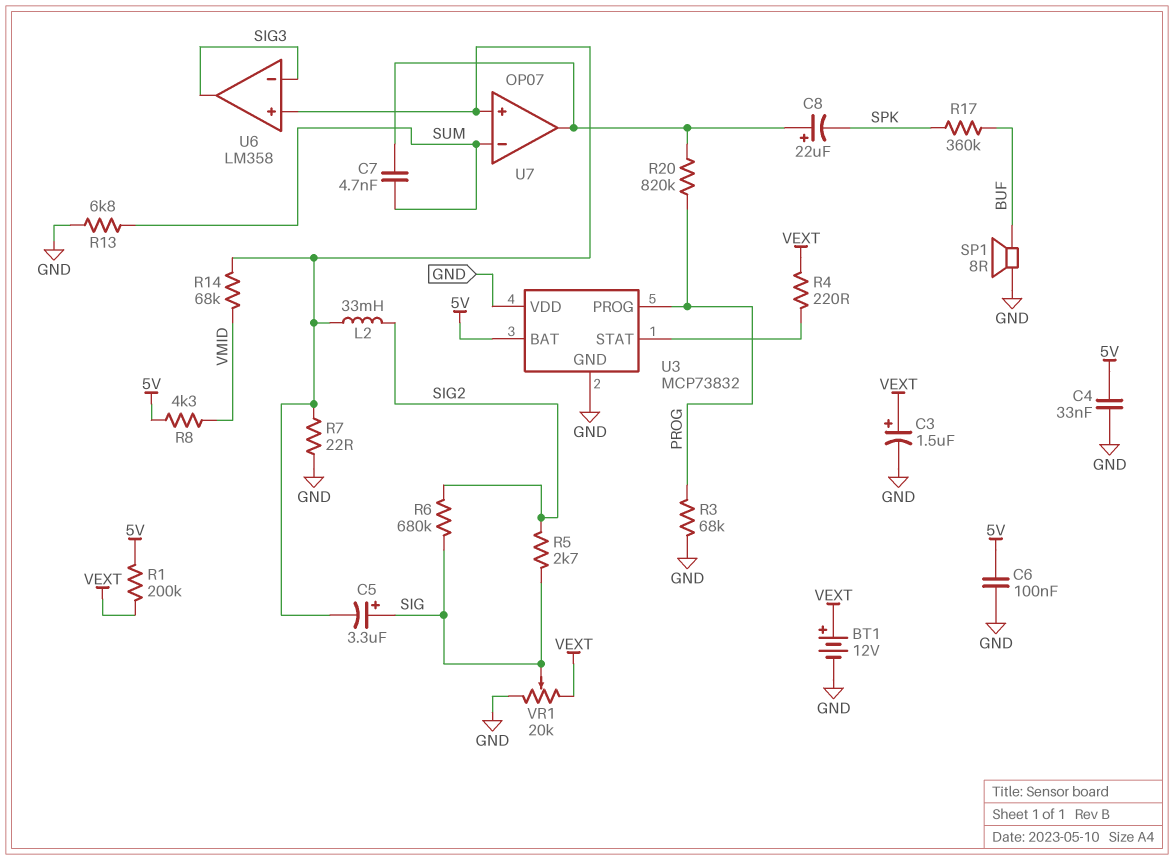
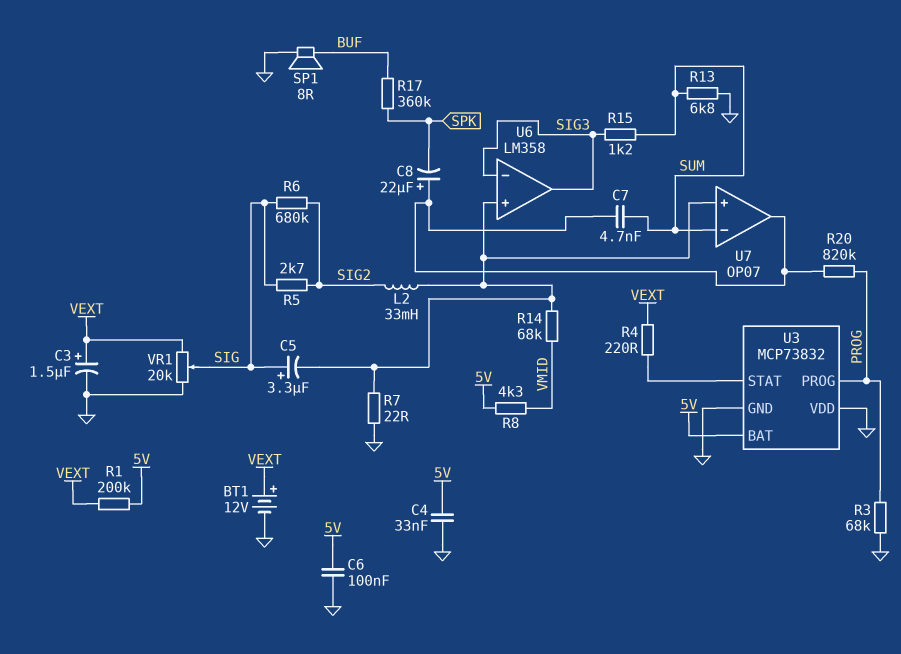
R15: none -> 1.2k (SIG3, SUM)

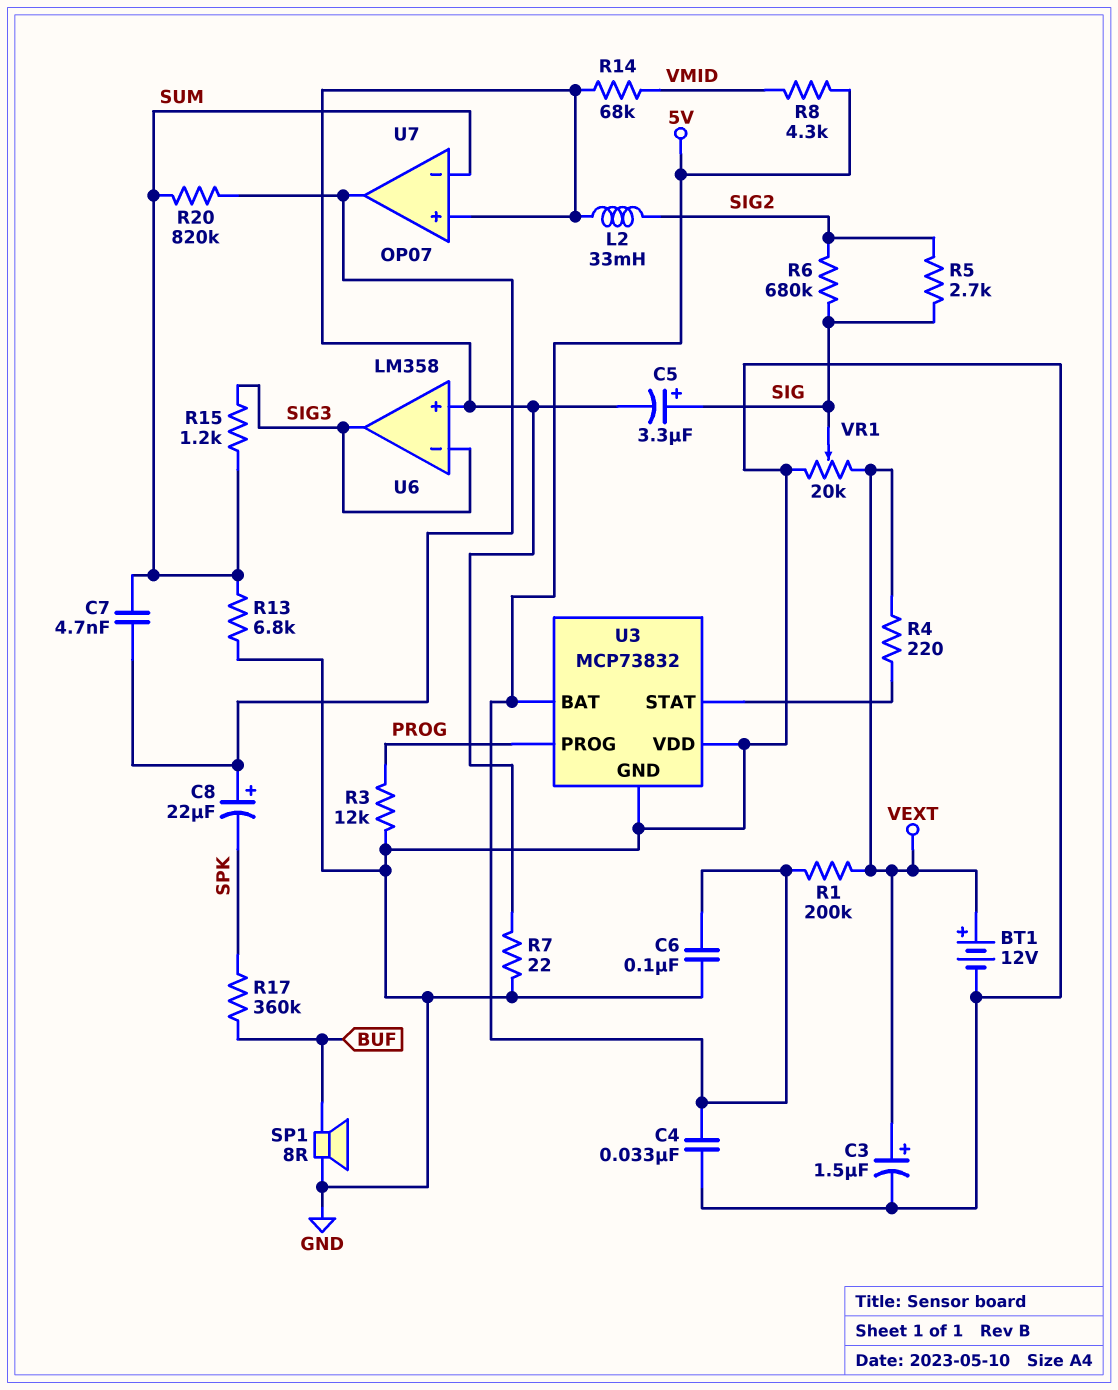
R3: 68k (GND, PROG) -> 12k (GND, PROG)
R20: 820k (PROG, U7/out) -> 820k (SUM, U7/out)

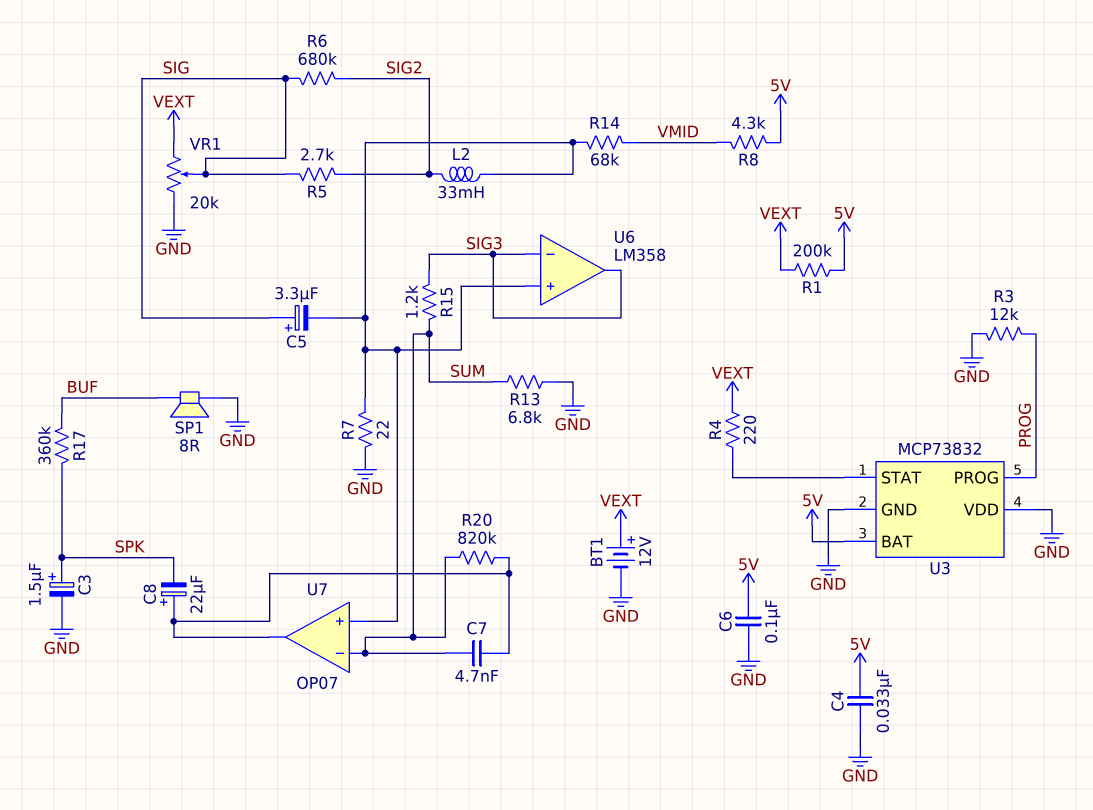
C3: 1.5uF (plus VEXT, minus GND) -> 1.5uF (plus SPK, minus GND)

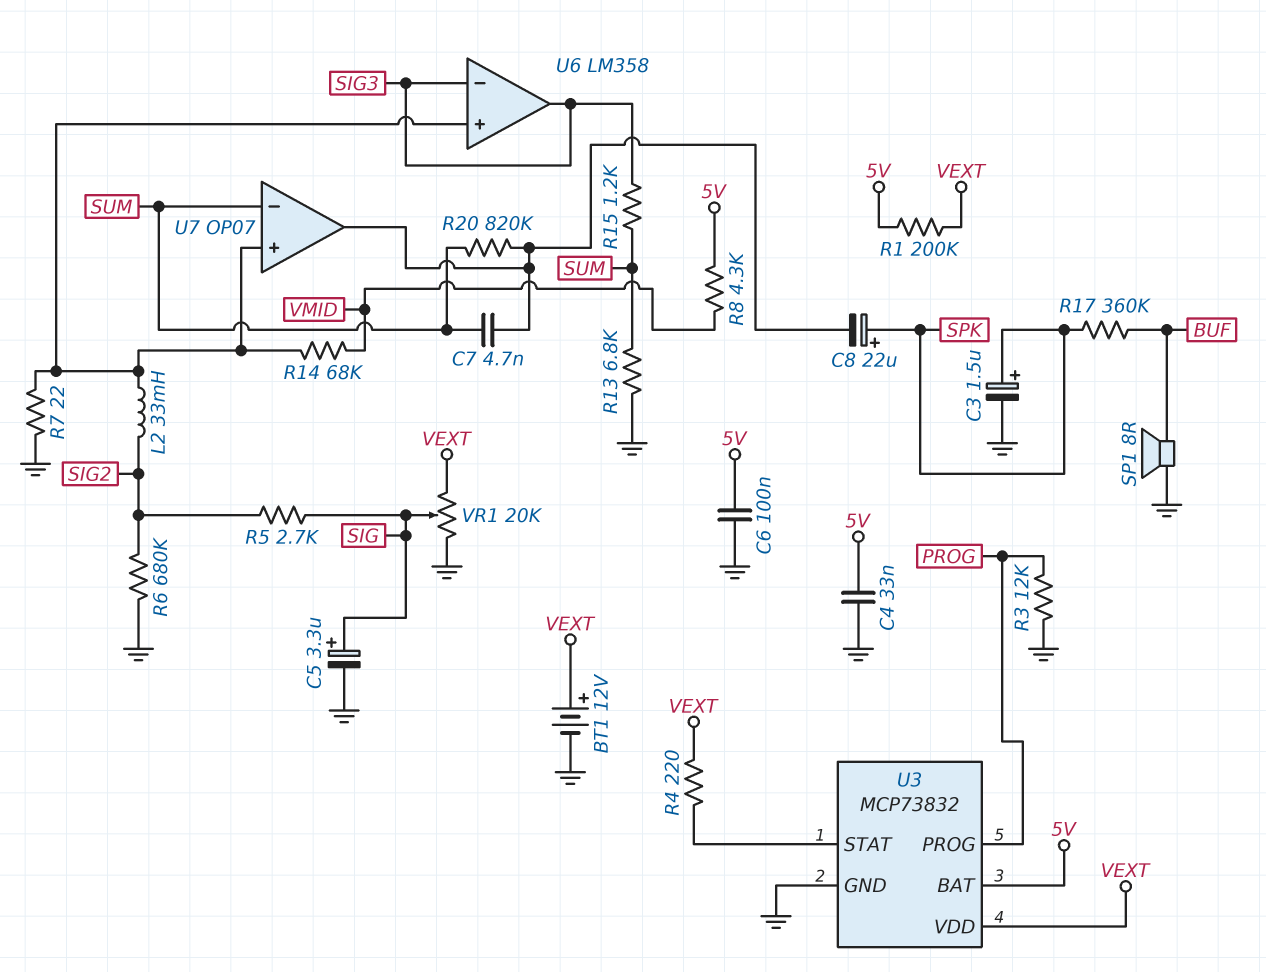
C5: 3.3uF (plus SIG, minus U6/in+) -> 3.3uF (plus SIG, minus GND)
C8: 22uF (plus U7/out, minus SPK) -> 22uF (plus SPK, minus U7/out)
R6: 680k (SIG, SIG2) -> 680k (GND, SIG2)
U3 pin VDD: GND -> VEXT

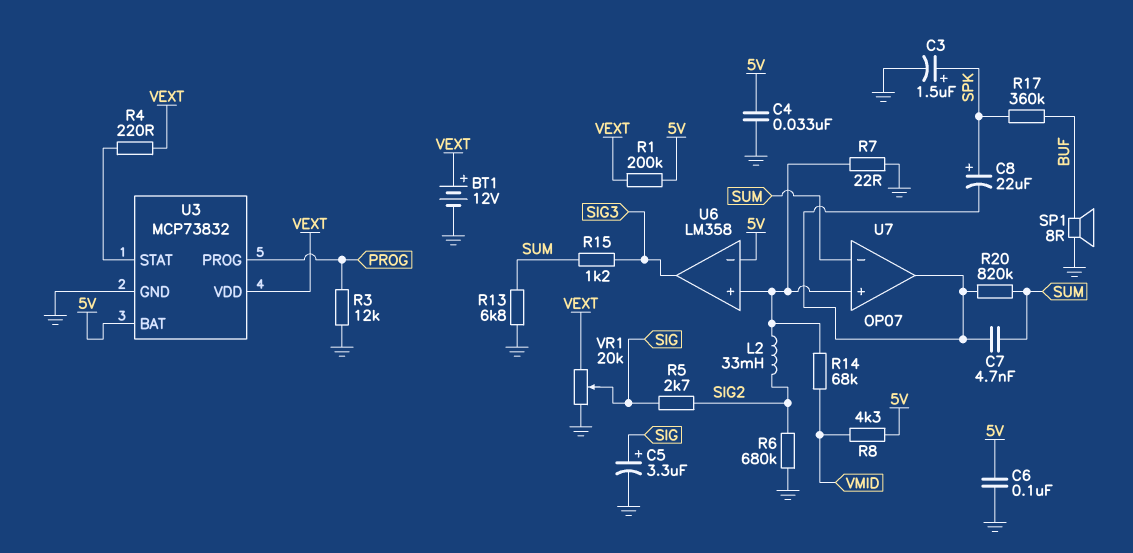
U6 pin in-: SIG3 -> 5V

